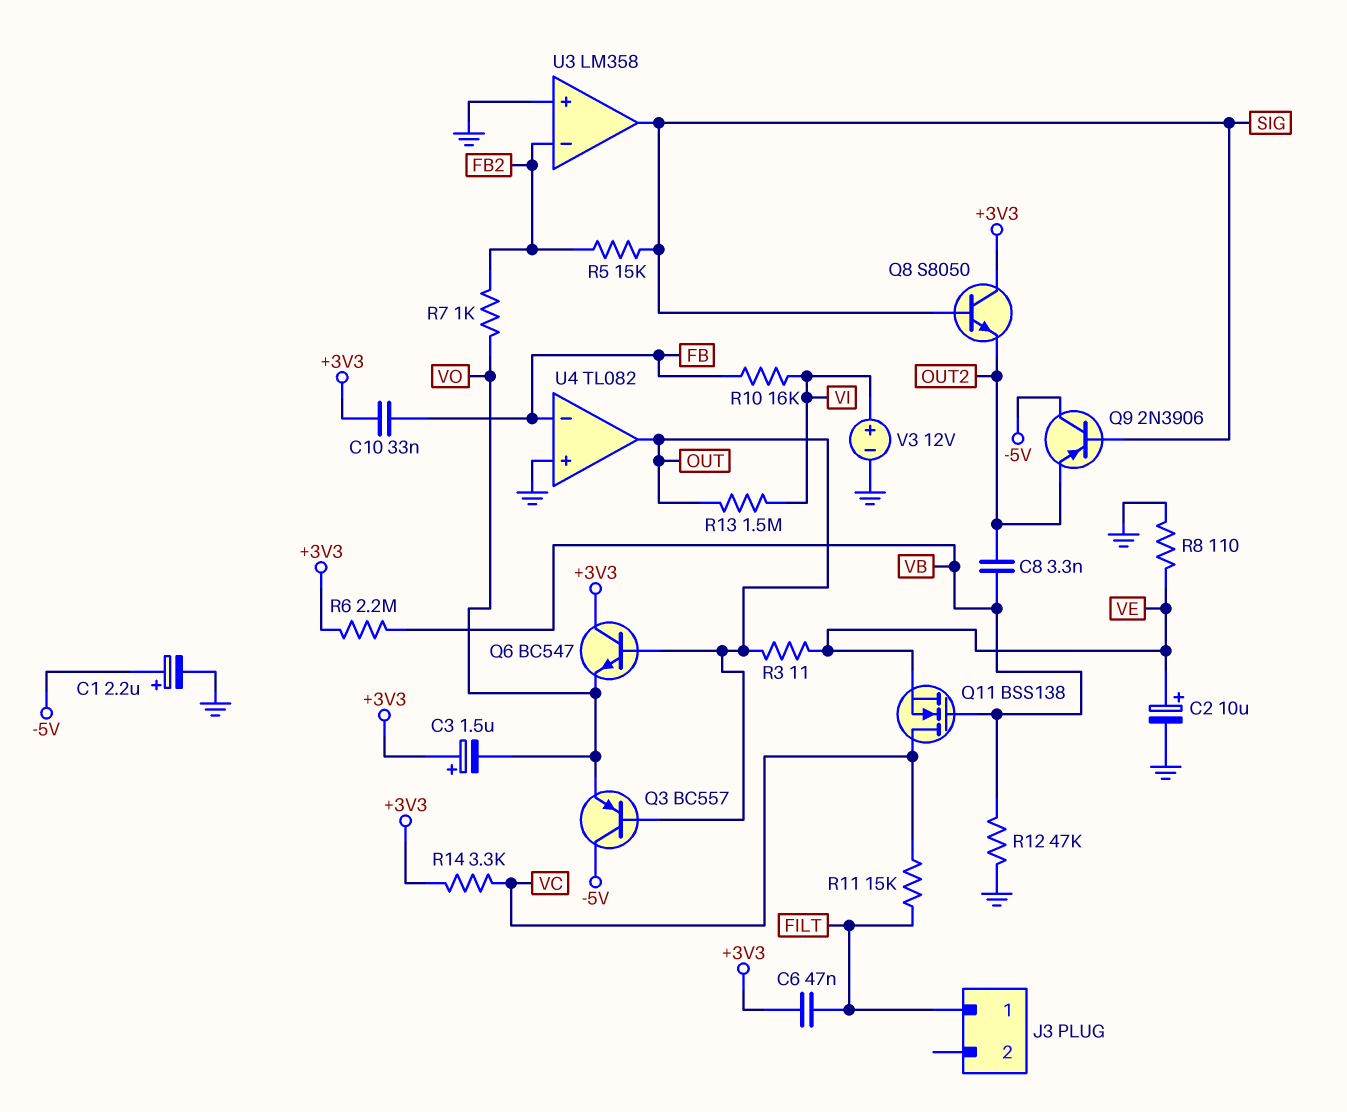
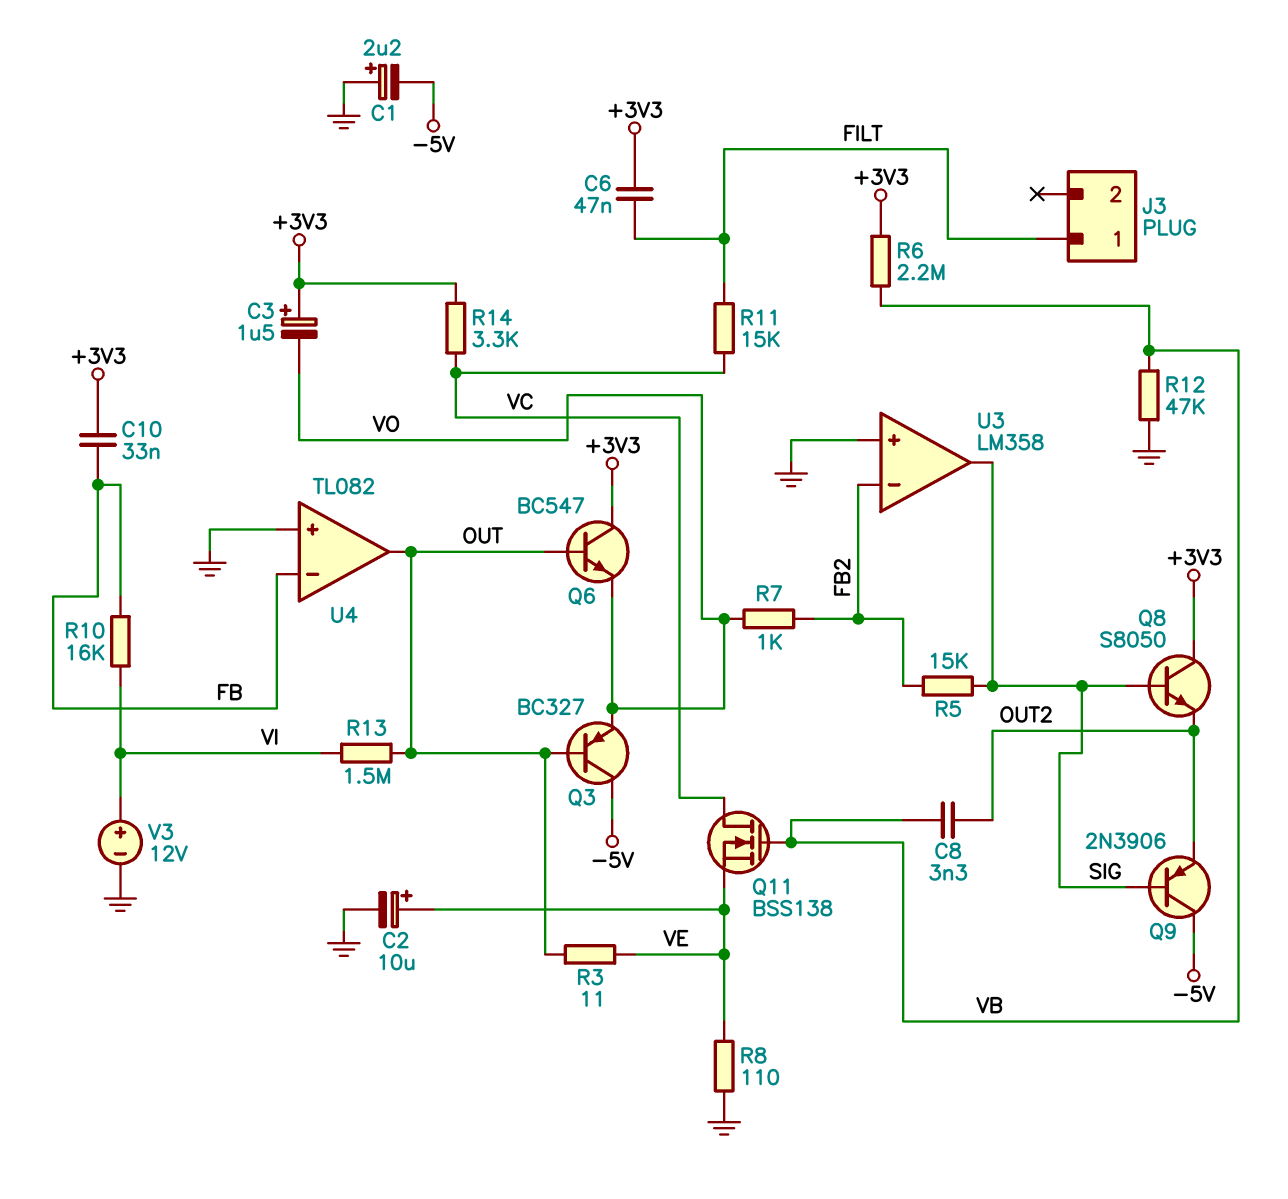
C1: 2.2uF (plus -5V, minus GND) -> 2.2uF (plus GND, minus -5V)
Q3: PNP BC557 (B OUT, C -5V, E VO) -> PNP BC327 (B OUT, C -5V, E VO)

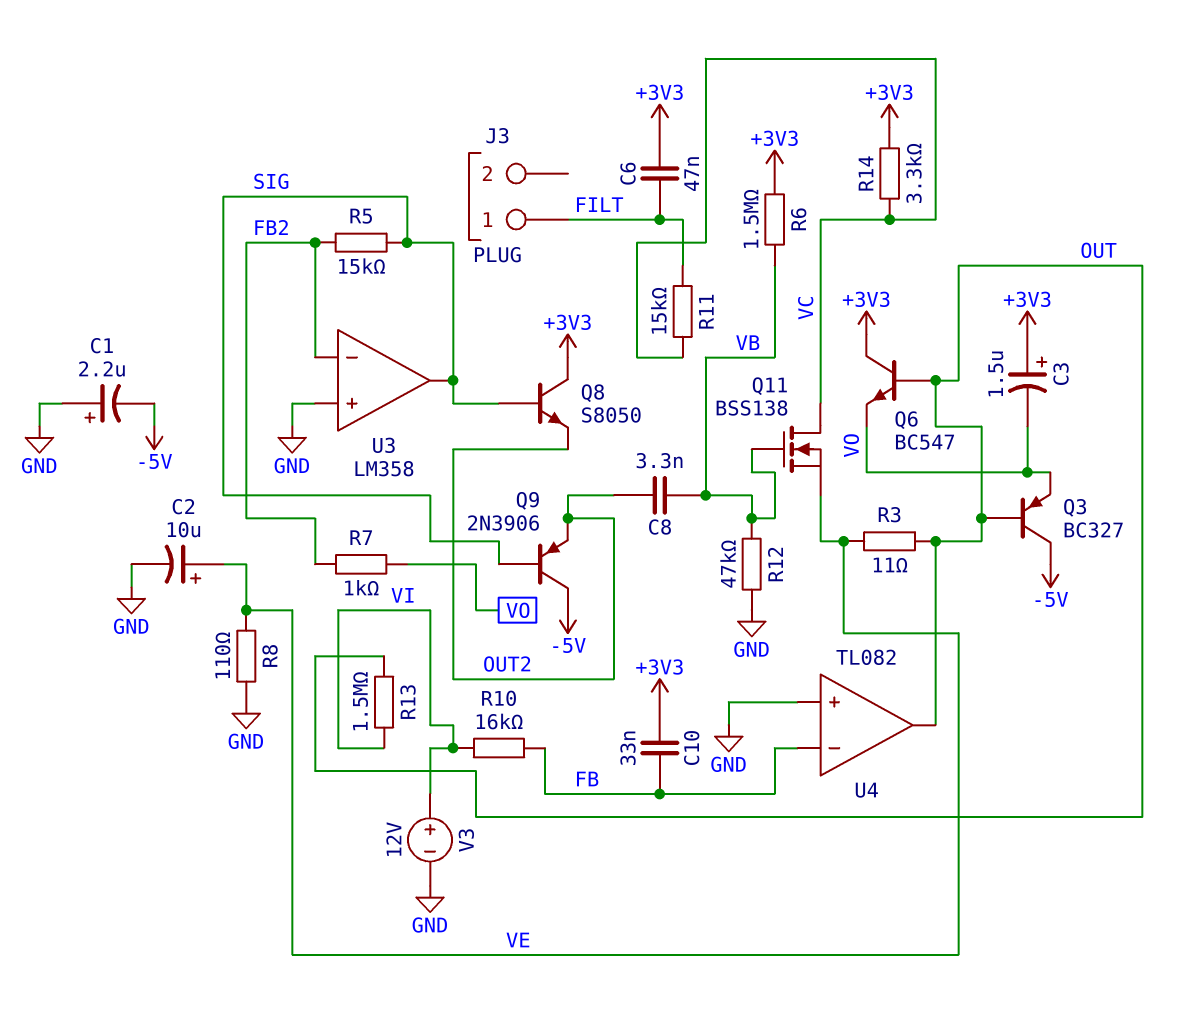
R6: 2.2M (+3V3, VB) -> 1.5M (+3V3, VB)

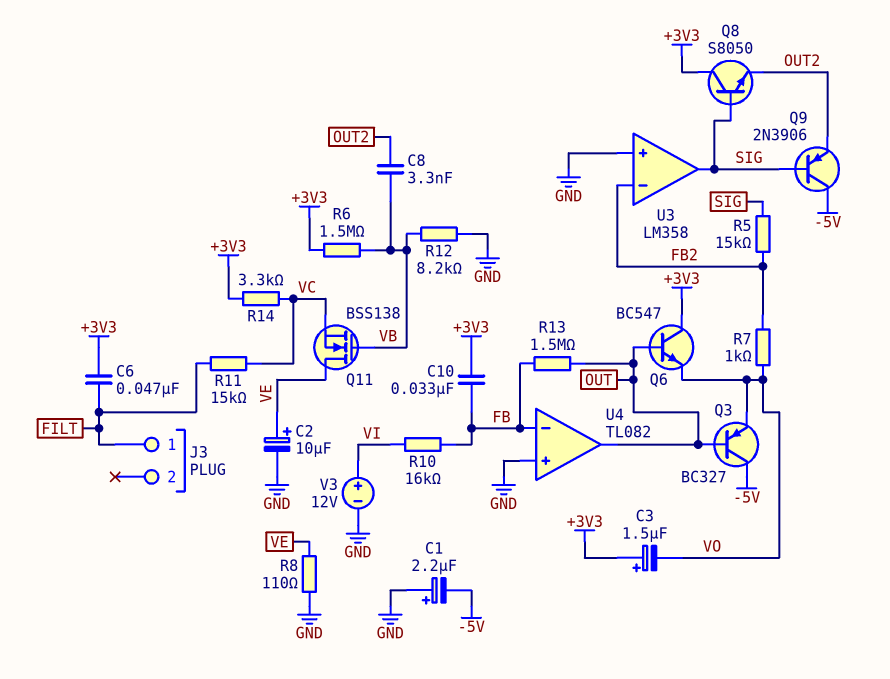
Q11: NMOS BSS138 (G VB, D VC, S VE) -> NMOS BSS138 (G VB, D VE, S VC)
R3: 11 (OUT, VE) -> none
R12: 47k (GND, VB) -> 8.2k (GND, VB)
R13: 1.5M (OUT, VI) -> 1.5M (FB, OUT)

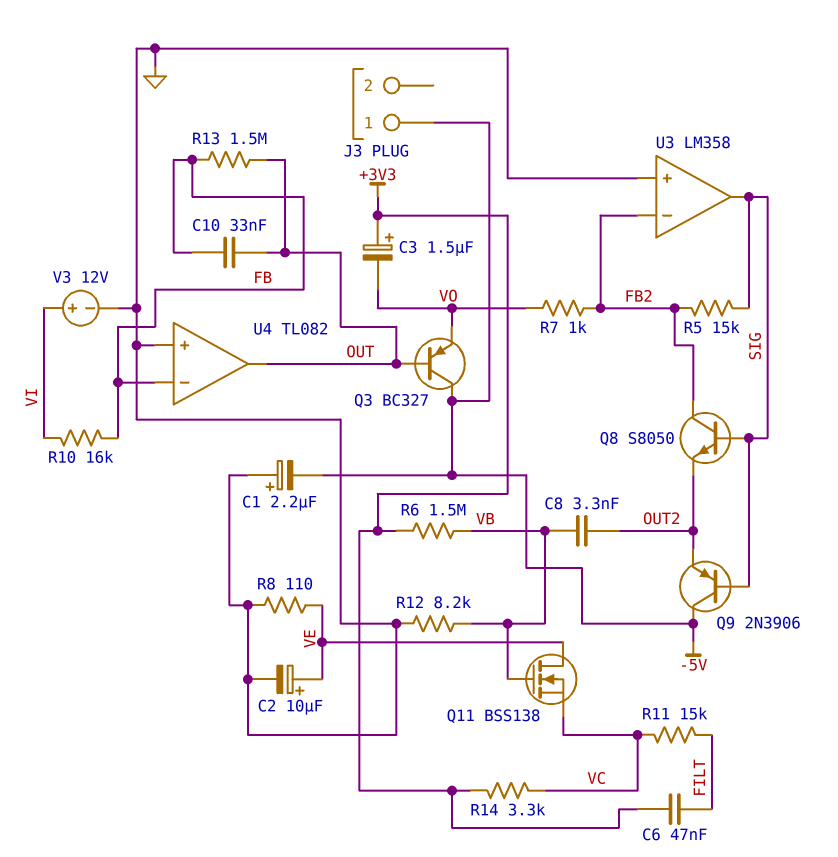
C10: 33nF (+3V3, FB) -> 33nF (FB, OUT)
J3 pin 1: FILT -> -5V
Q6: NPN BC547 (B OUT, C +3V3, E VO) -> none
Q8: NPN S8050 (B SIG, C +3V3, E OUT2) -> NPN S8050 (B SIG, C FB2, E OUT2)

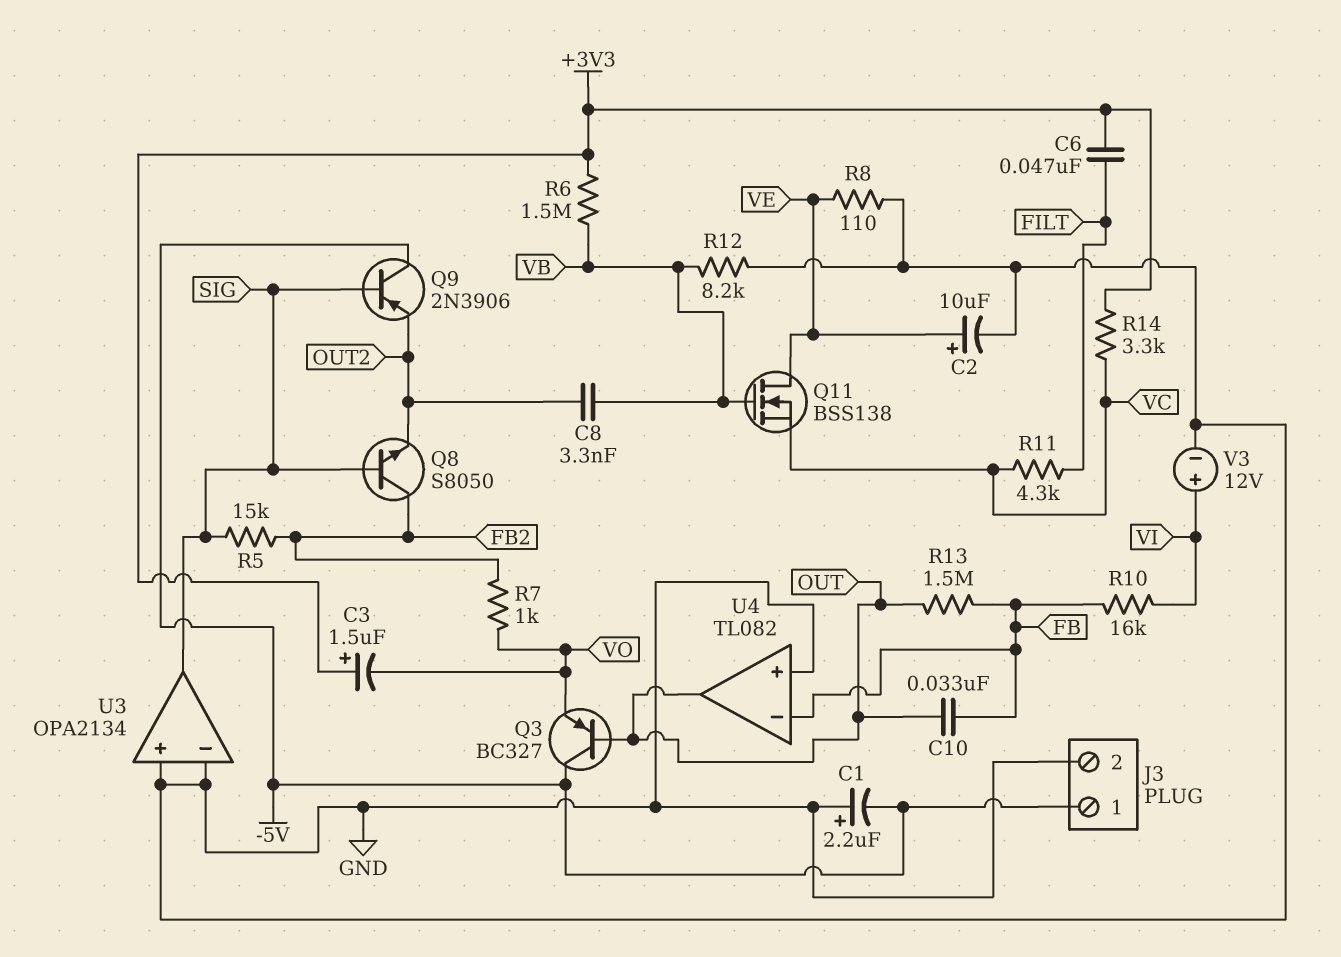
J3 pin 2: none -> GND
R11: 15k (FILT, VC) -> 4.3k (FILT, VC)
U3: LM358 -> OPA2134
U3 pin in-: FB2 -> GND

